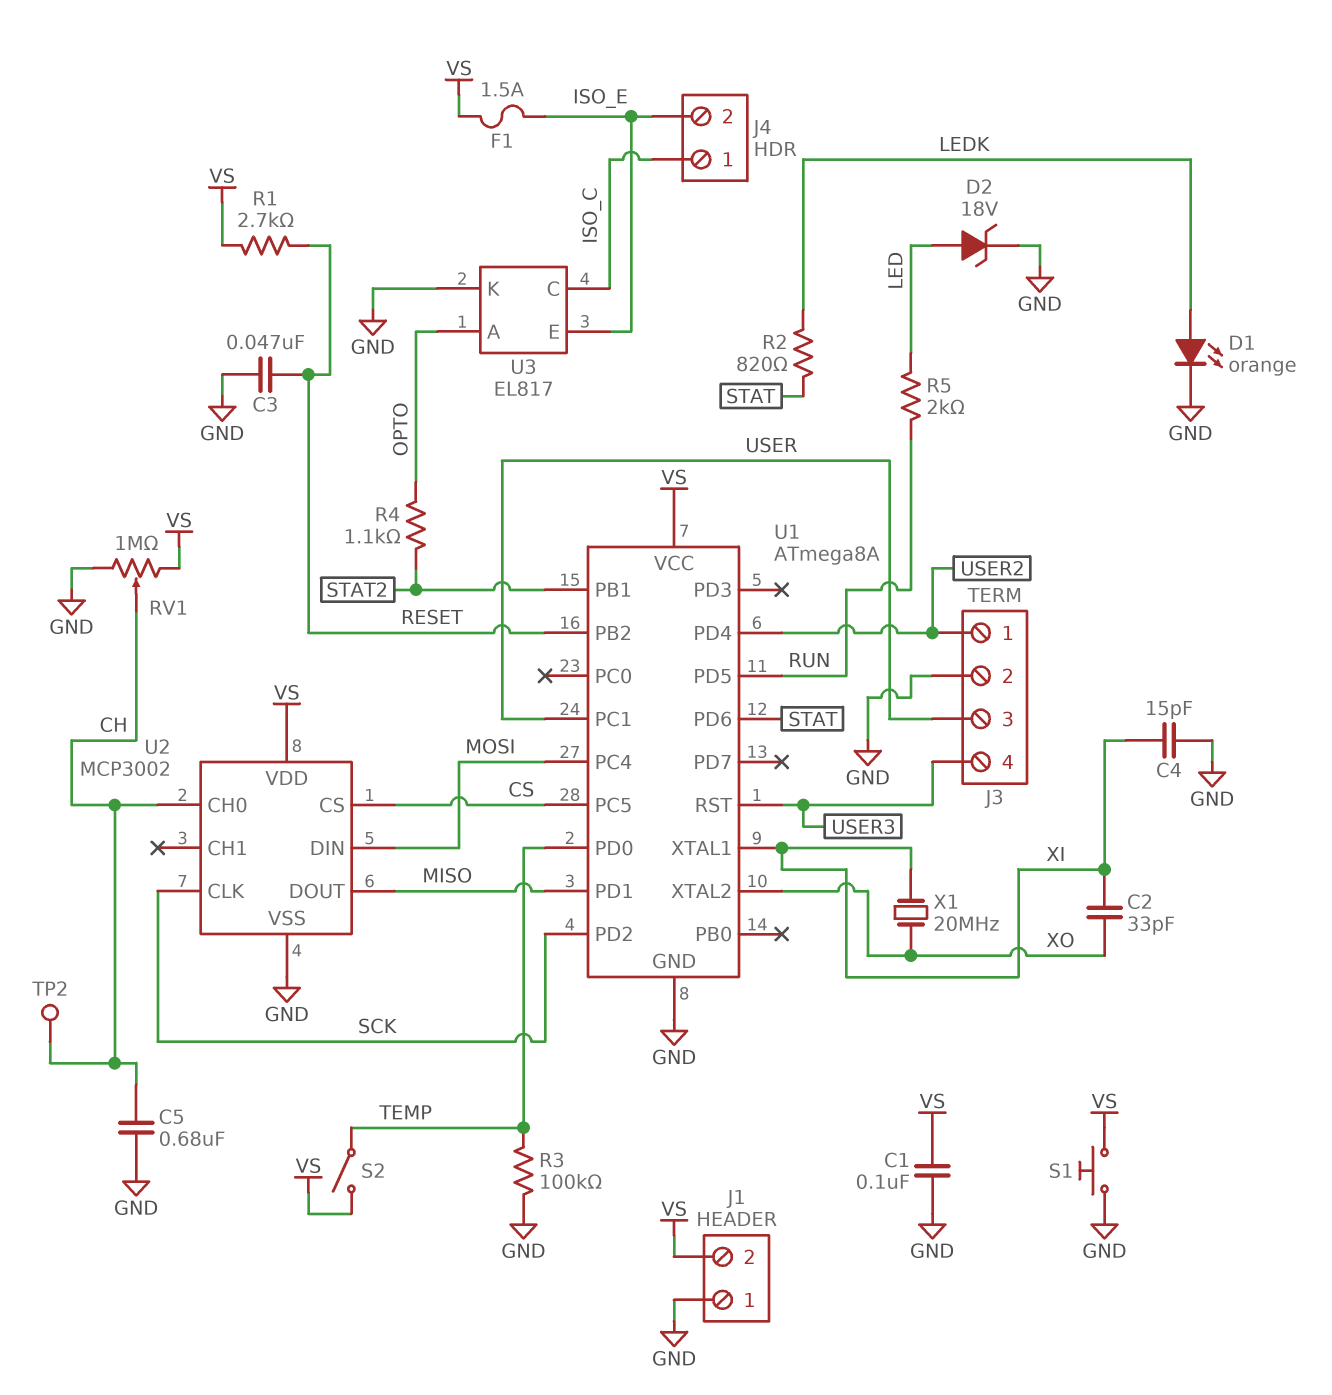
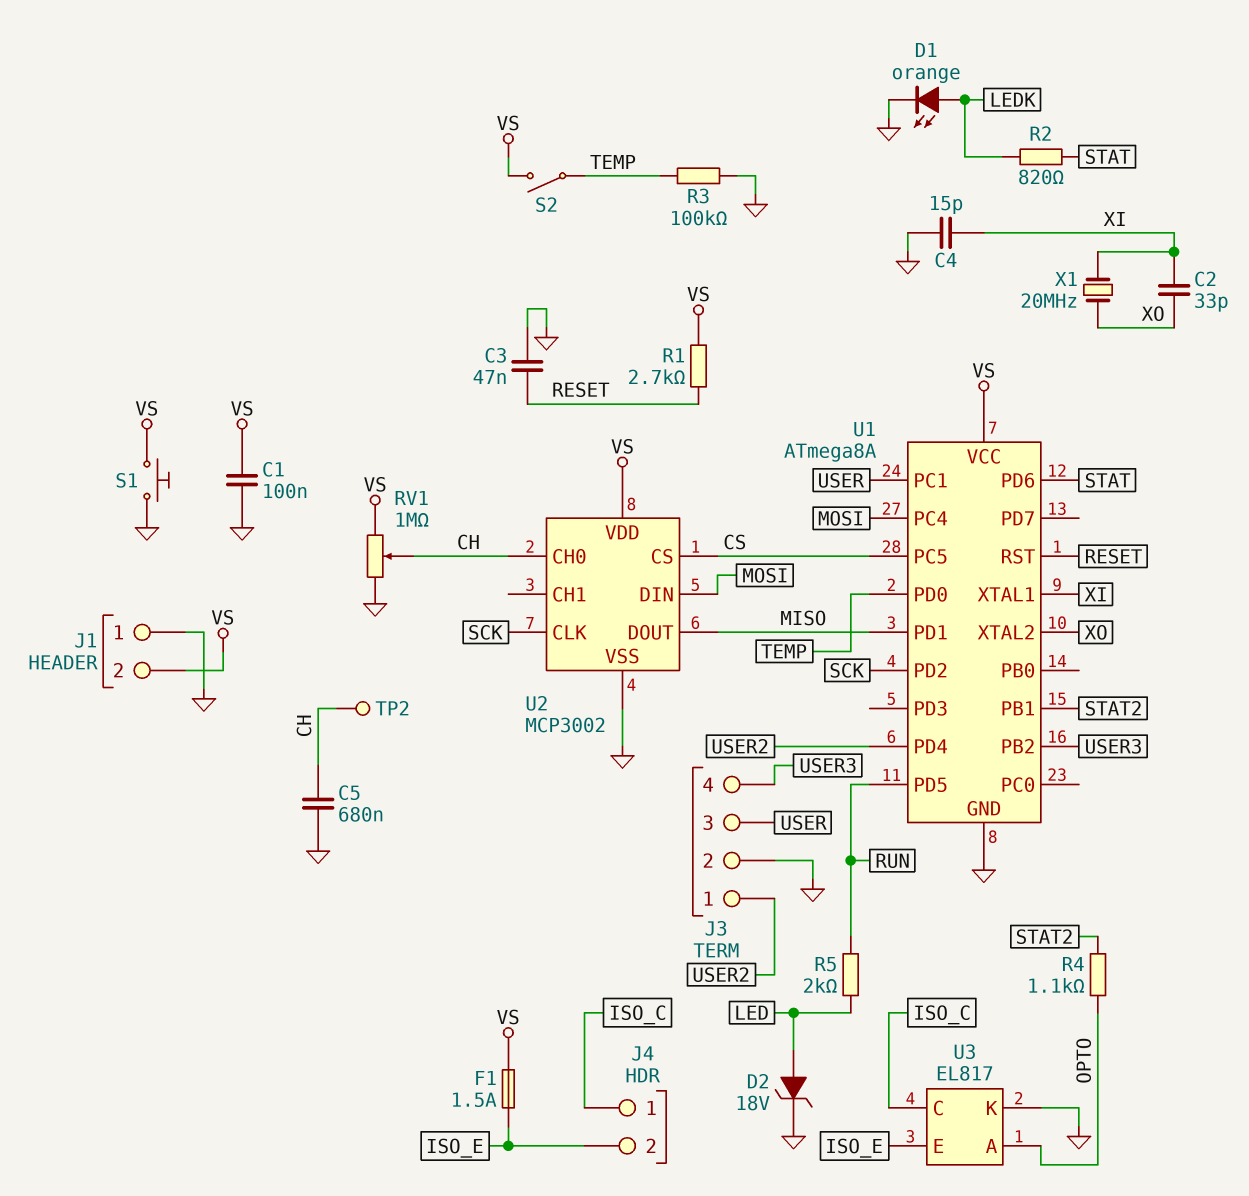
U1 pin PB2: RESET -> USER3
U1 pin RST: USER3 -> RESET

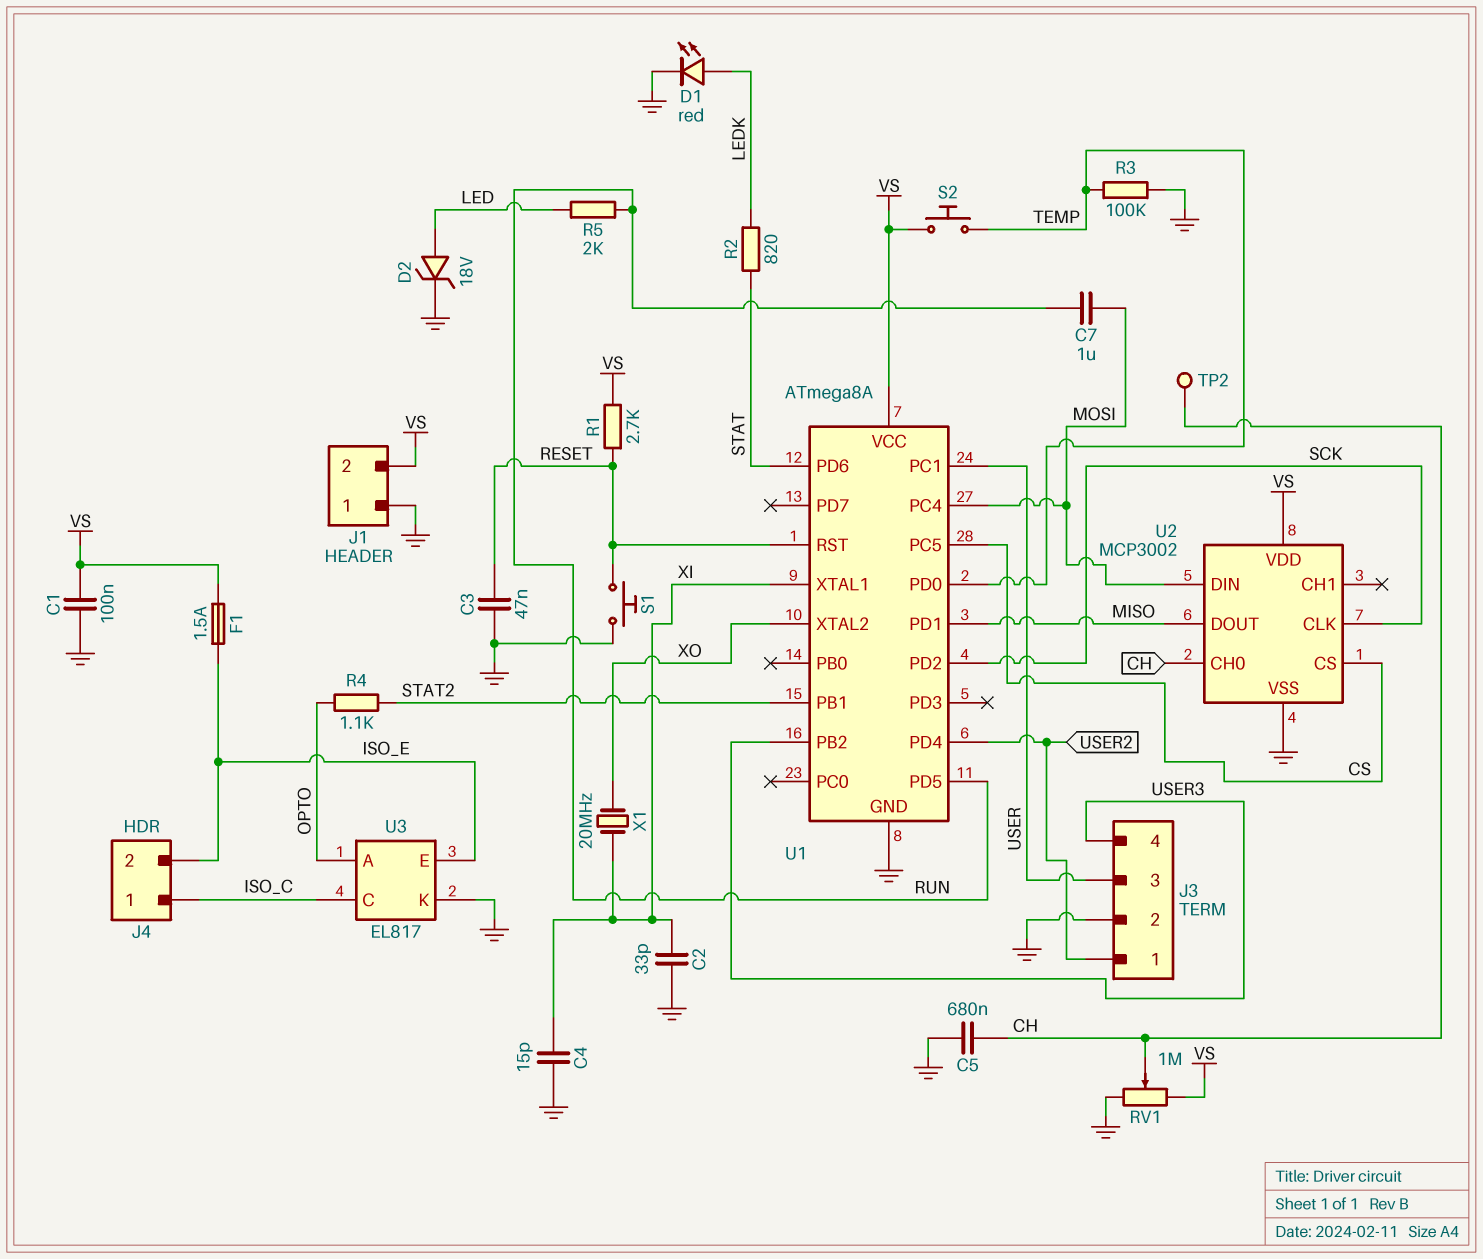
C2: 33pF (XI, XO) -> 33pF (GND, XI)
C7: none -> 1uF (MOSI, RUN)
D1: LED orange (A LEDK, K GND) -> LED red (A LEDK, K GND)
S1: button (GND, VS) -> button (GND, RESET)
S2: switch (TEMP, VS) -> button (TEMP, VS)

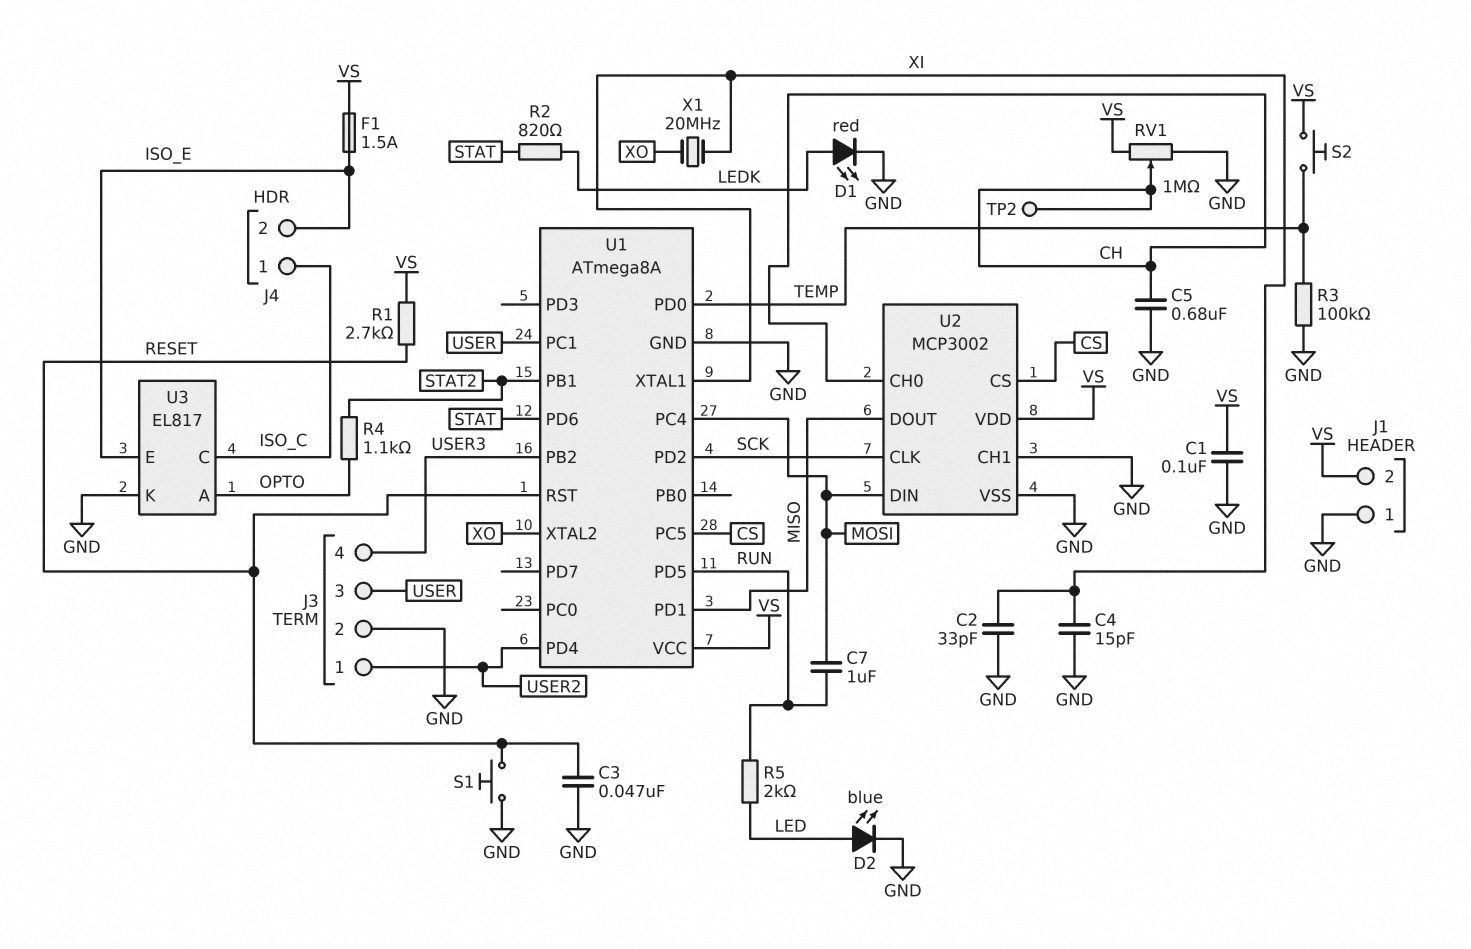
D2: zener 18V (A LED, K GND) -> LED blue (A LED, K GND)
U2 pin CH1: none -> GND

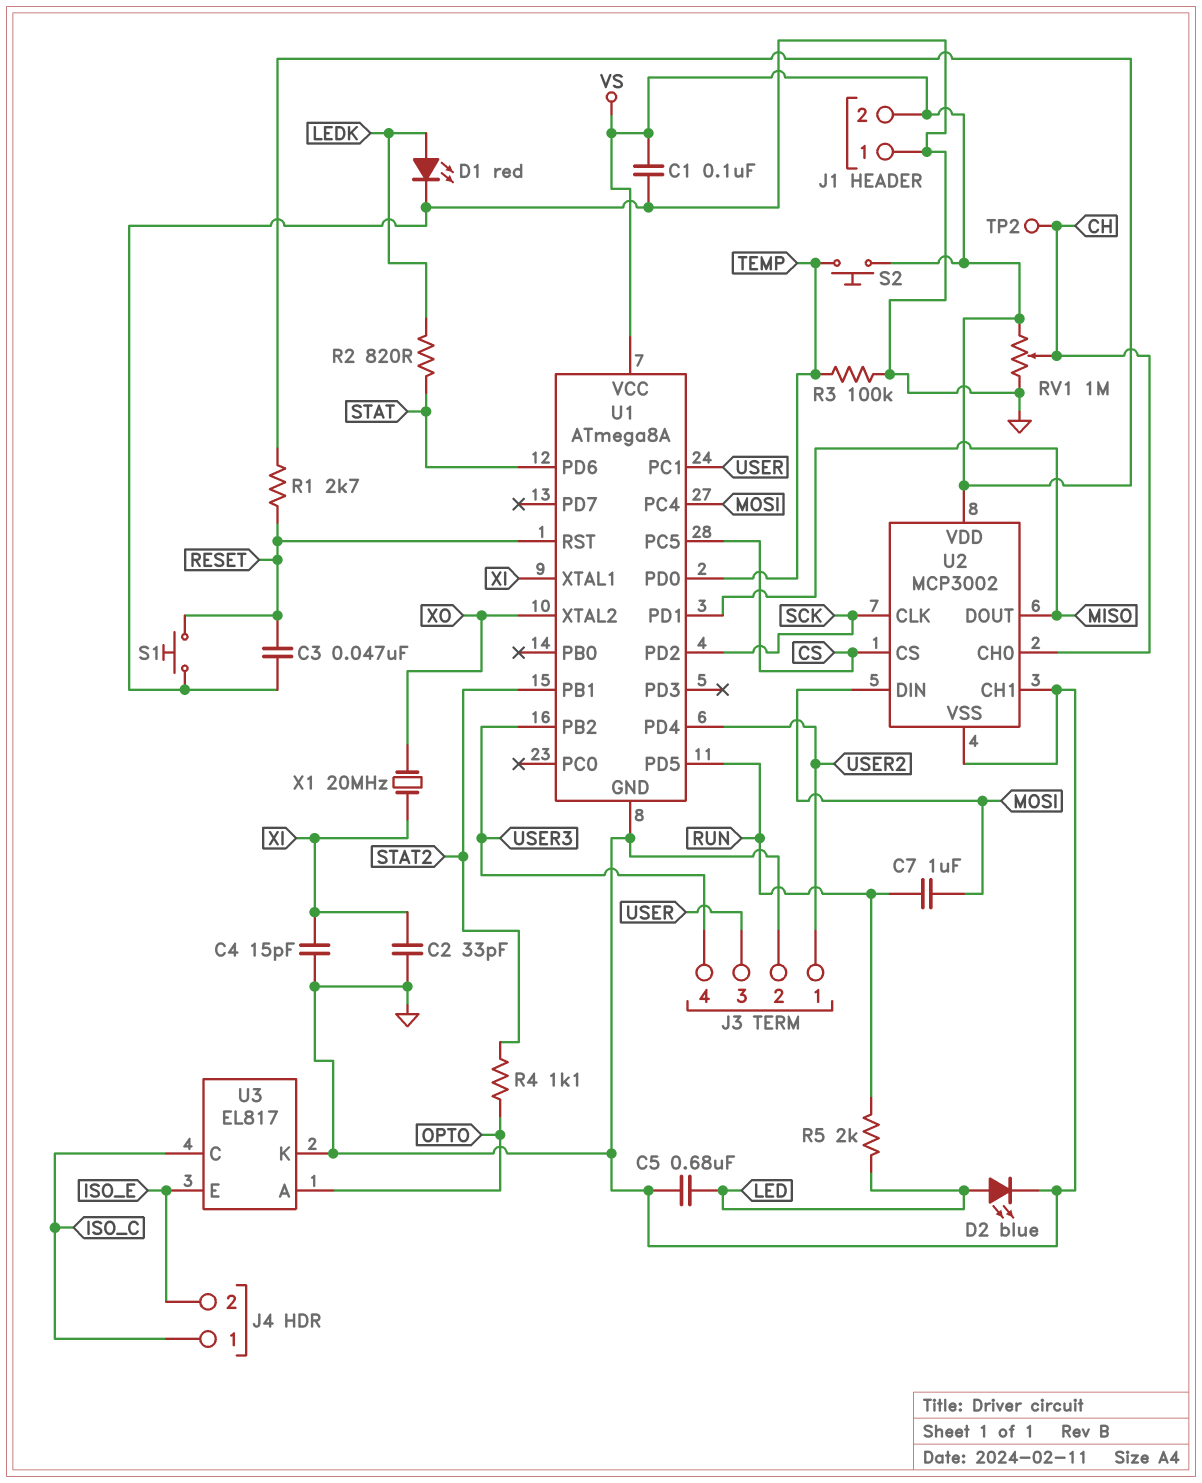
C5: 680nF (CH, GND) -> 680nF (GND, LED)
F1: 1.5A (ISO_E, VS) -> none

